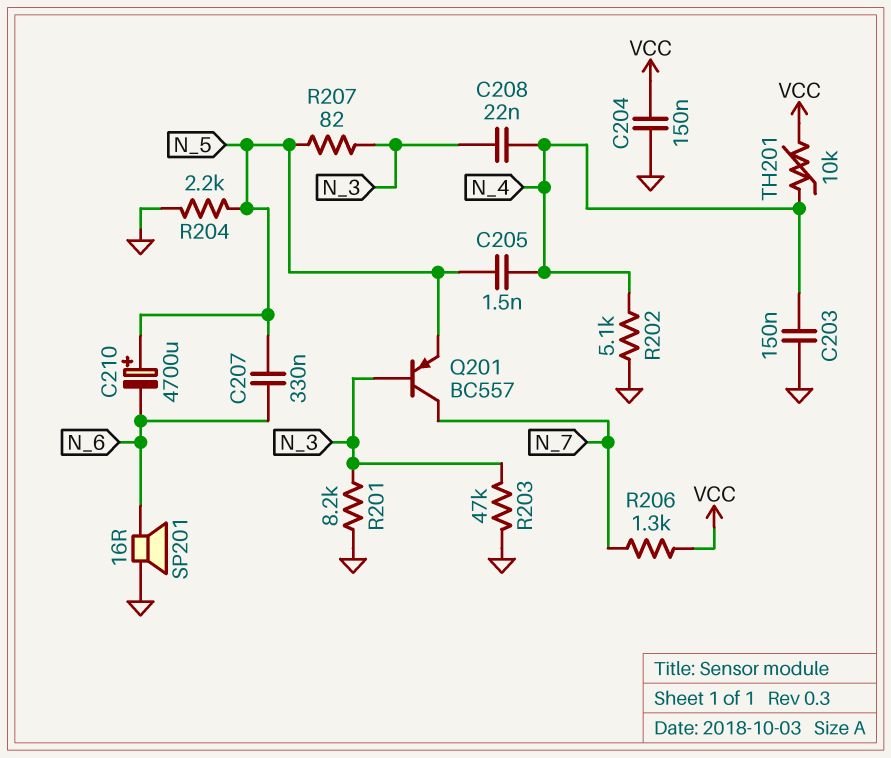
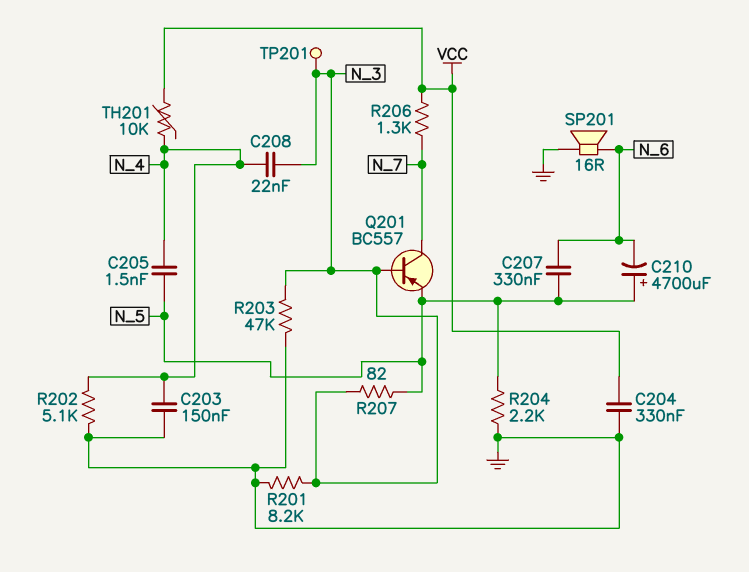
C204: 150nF (GND, VCC) -> 330nF (GND, VCC)
TP201: none -> test point (N_3)

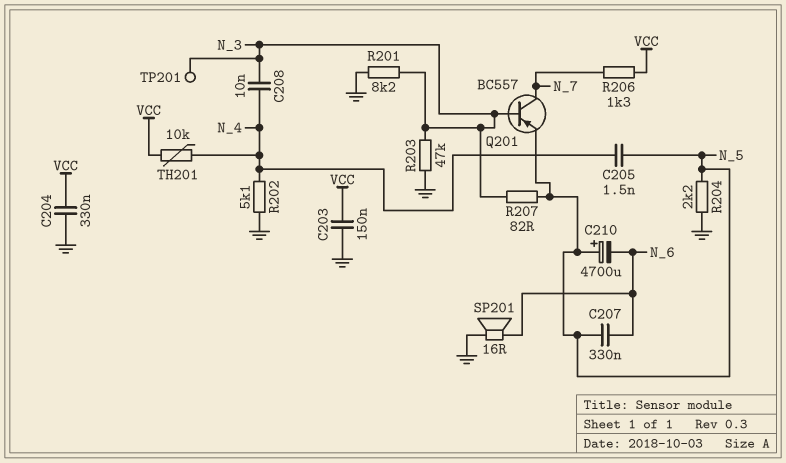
C203: 150nF (GND, N_4) -> 150nF (GND, VCC)
C208: 22nF (N_3, N_4) -> 10nF (N_3, N_4)

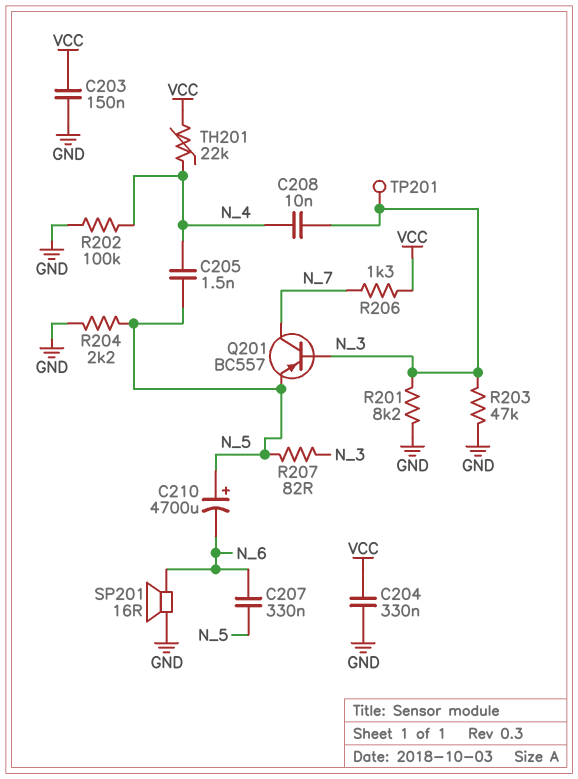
R202: 5.1k (GND, N_4) -> 100k (GND, N_4)
TH201: 10k (N_4, VCC) -> 22k (N_4, VCC)

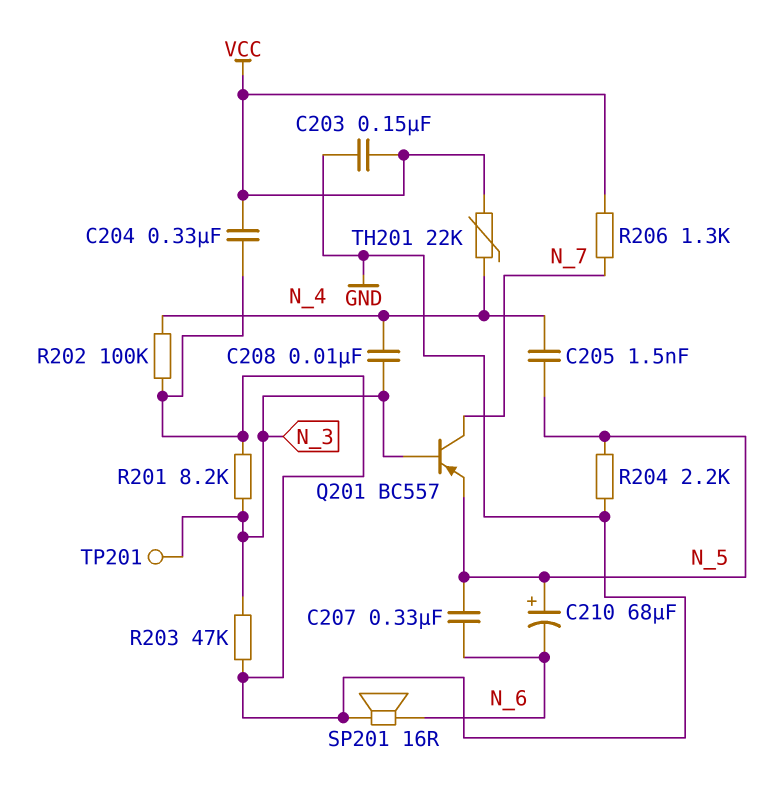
C210: 4700uF (plus N_5, minus N_6) -> 68uF (plus N_5, minus N_6)
R207: 82 (N_3, N_5) -> none

